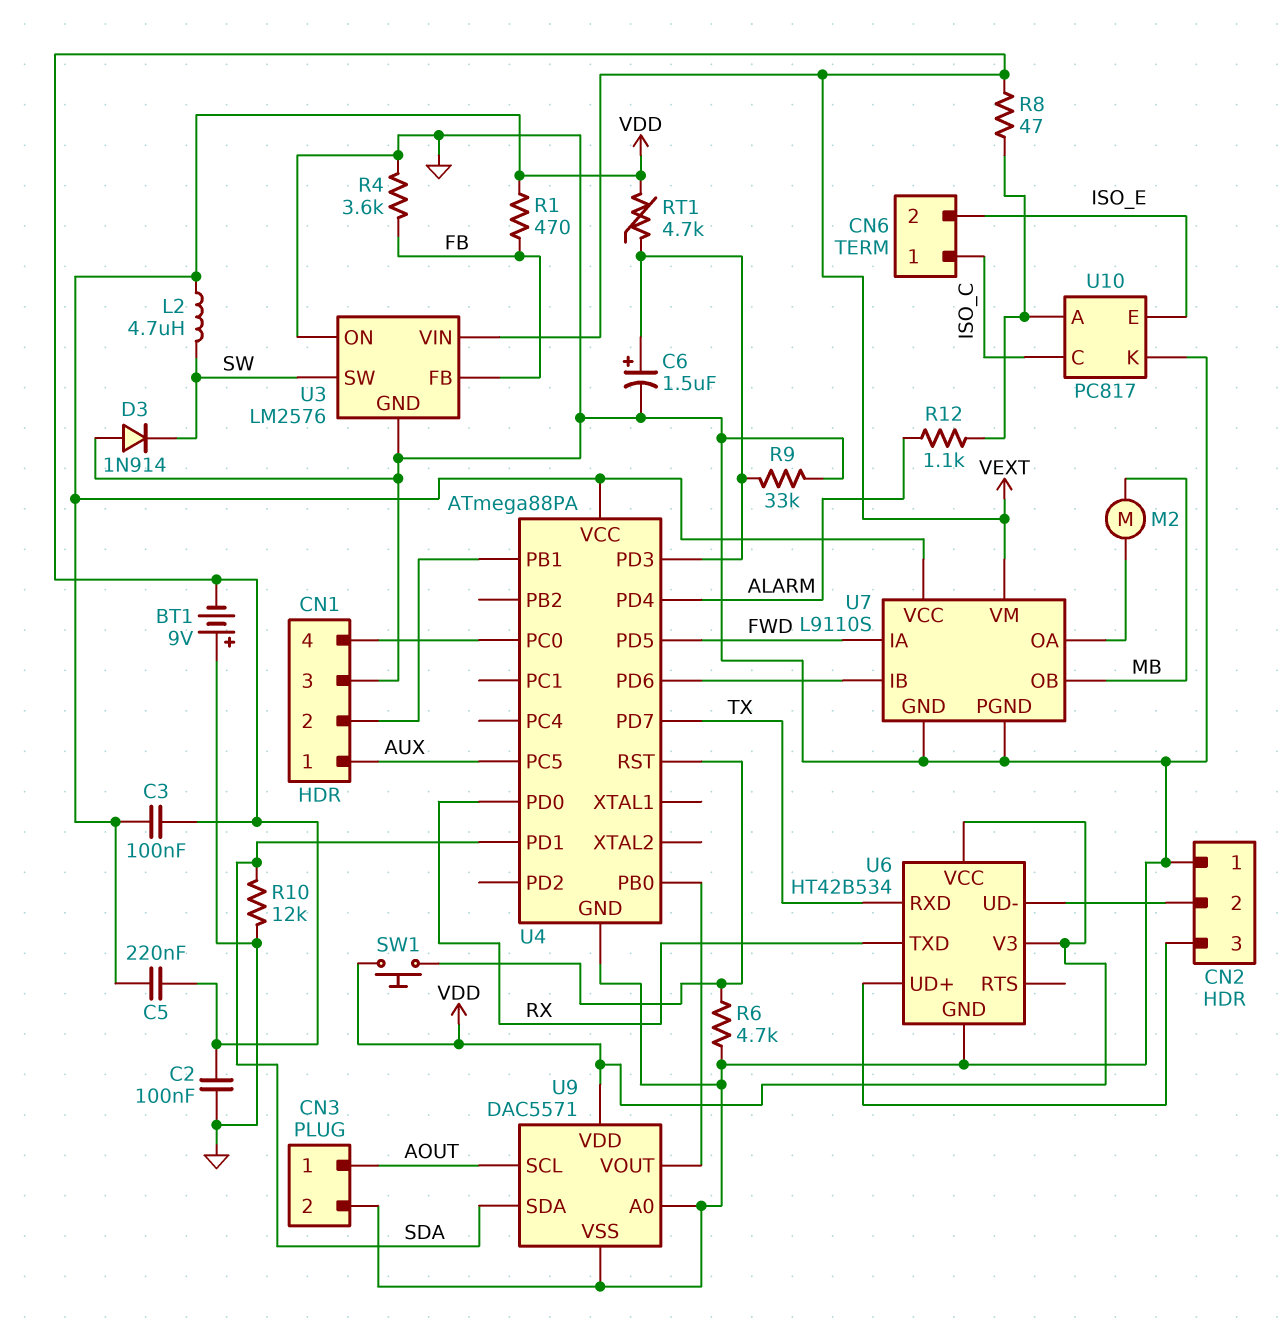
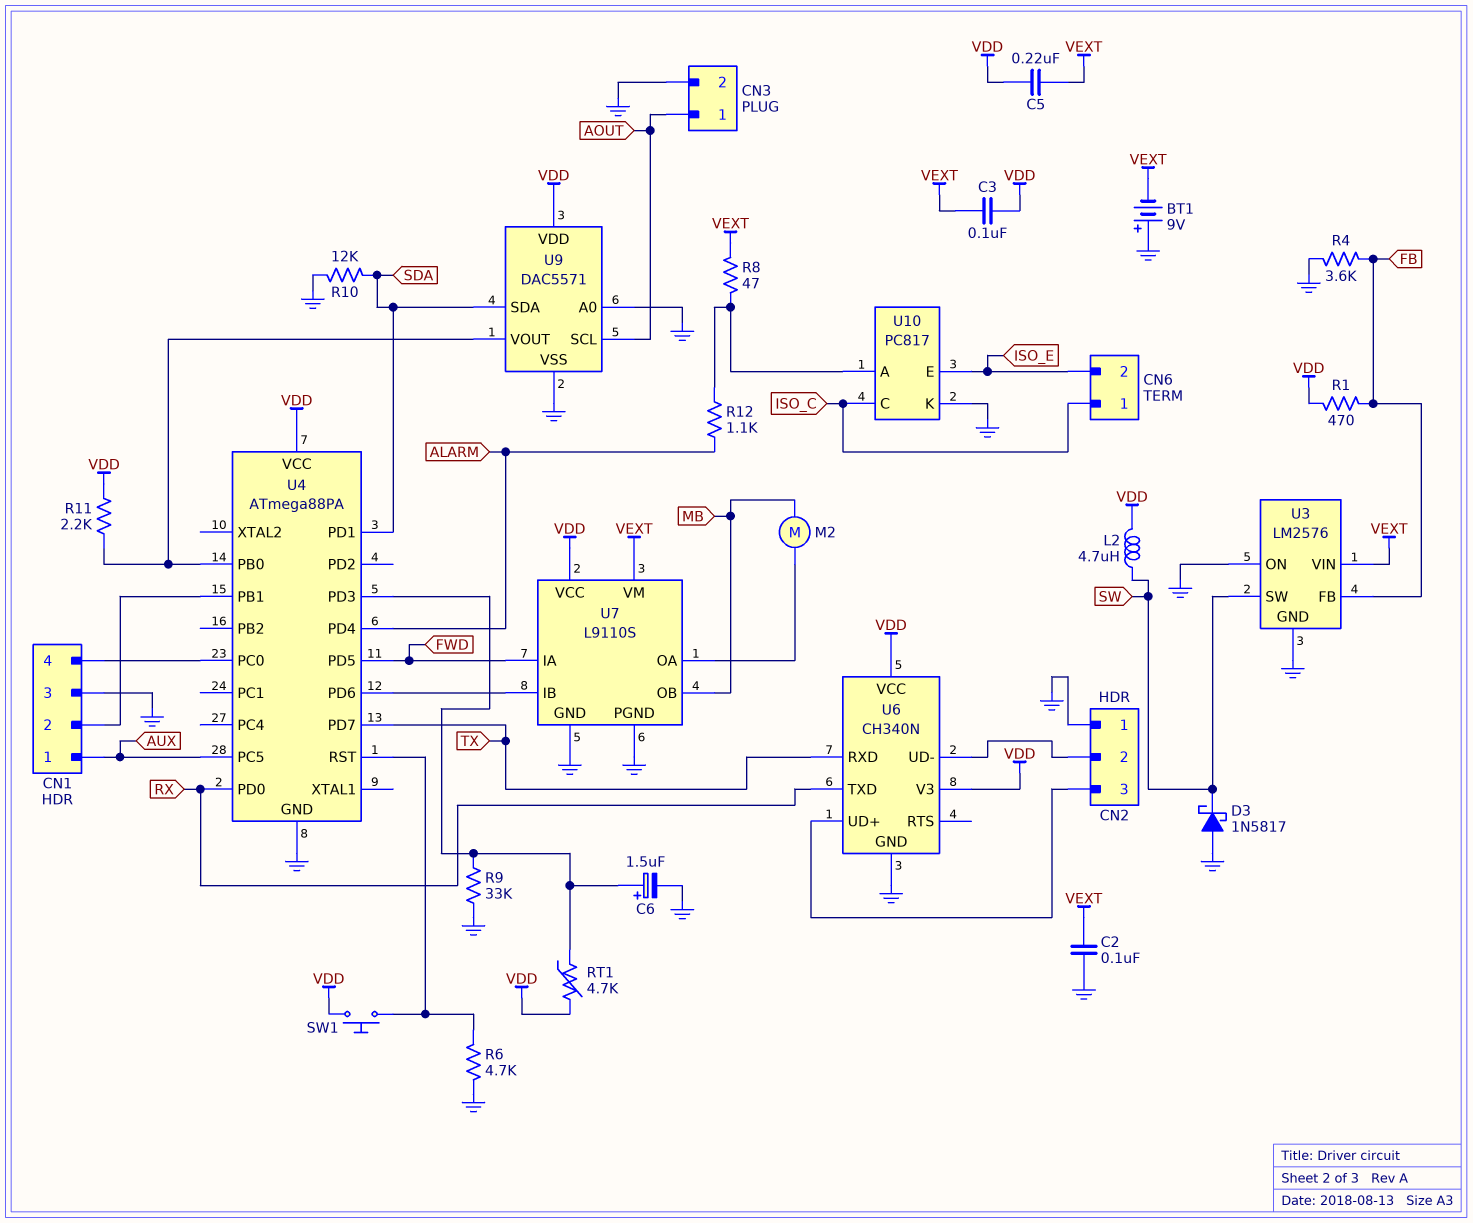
D3: diode 1N914 (A GND, K SW) -> schottky 1N5817 (A GND, K SW)
R11: none -> 2.2k (U4/PB0, VDD)
U6: HT42B534 -> CH340N

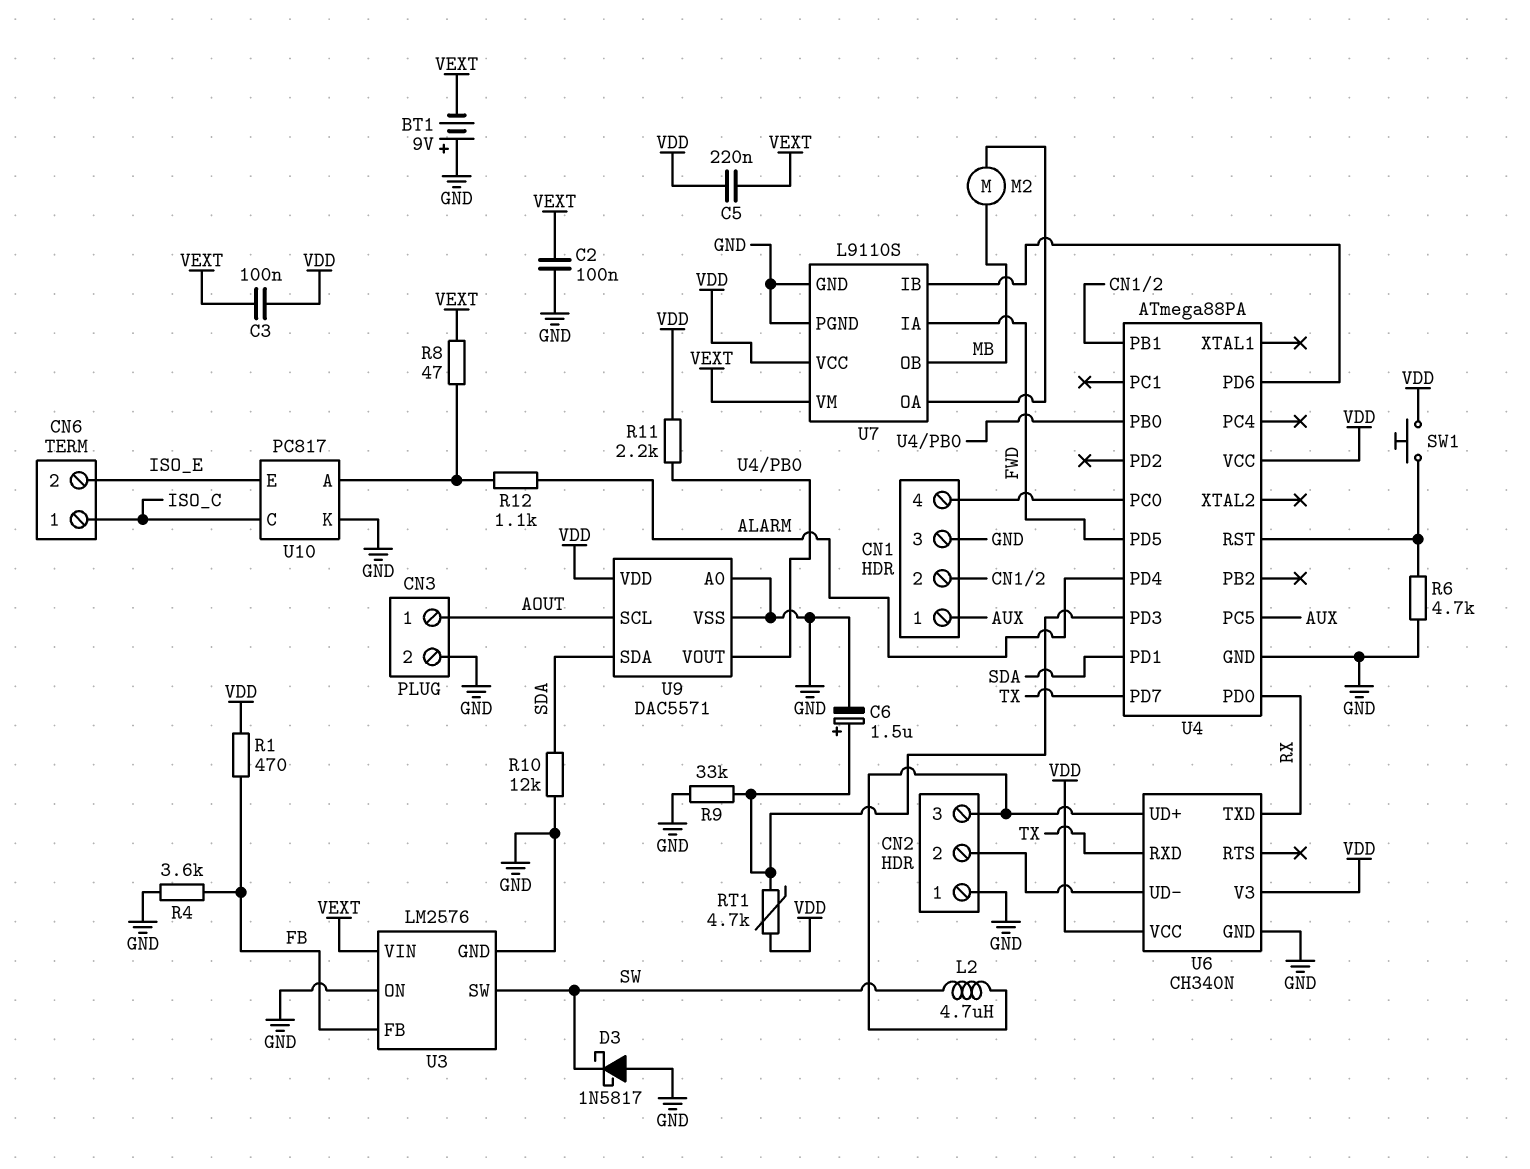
L2: 4.7uH (SW, VDD) -> 4.7uH (CN2/3, SW)

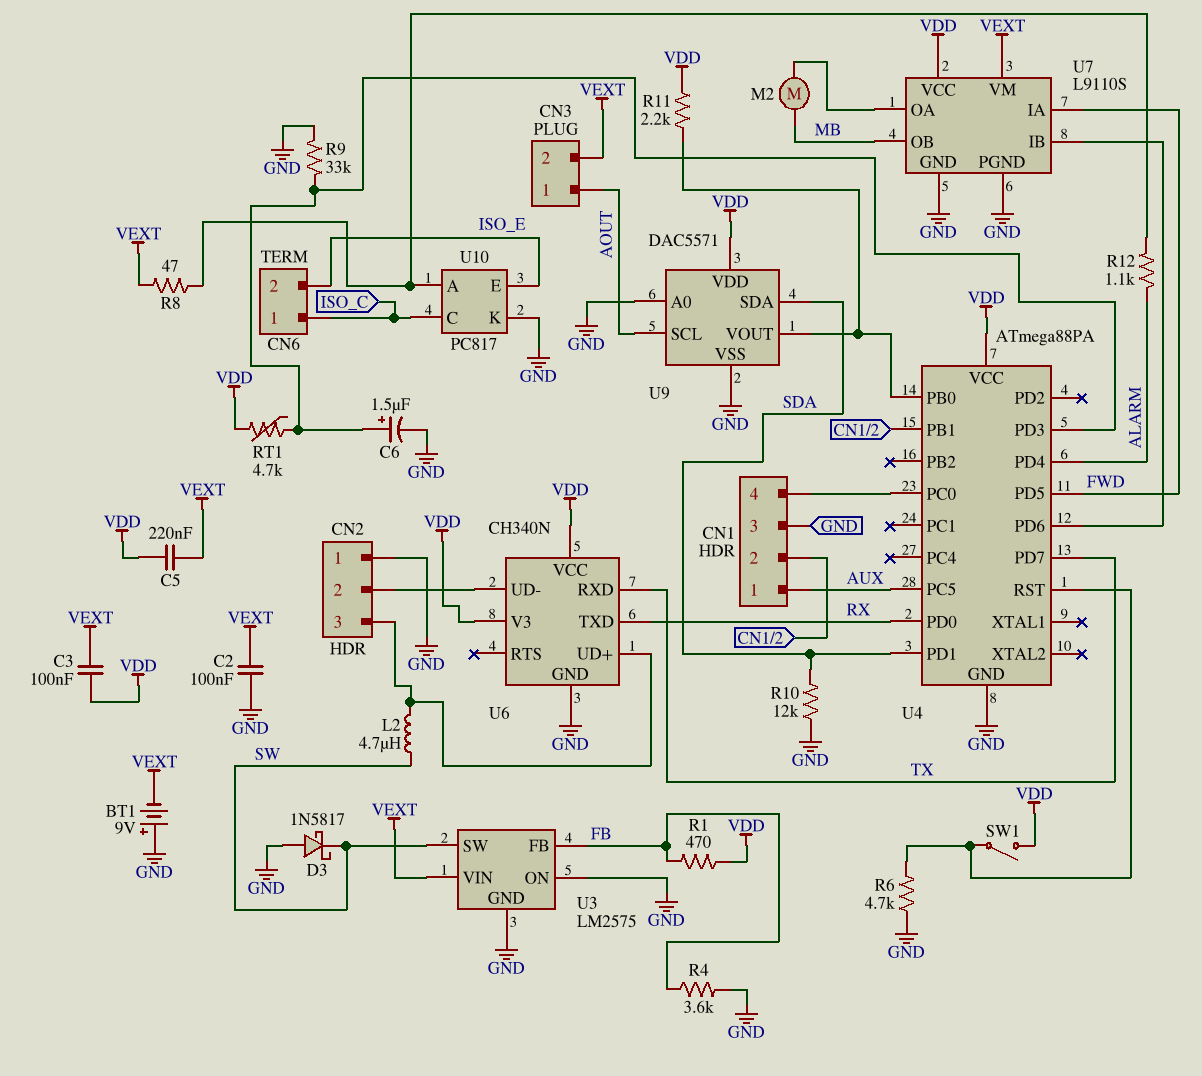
CN3 pin 2: GND -> VEXT
SW1: button (U4/RST, VDD) -> switch (U4/RST, VDD)
U3: LM2576 -> LM2575

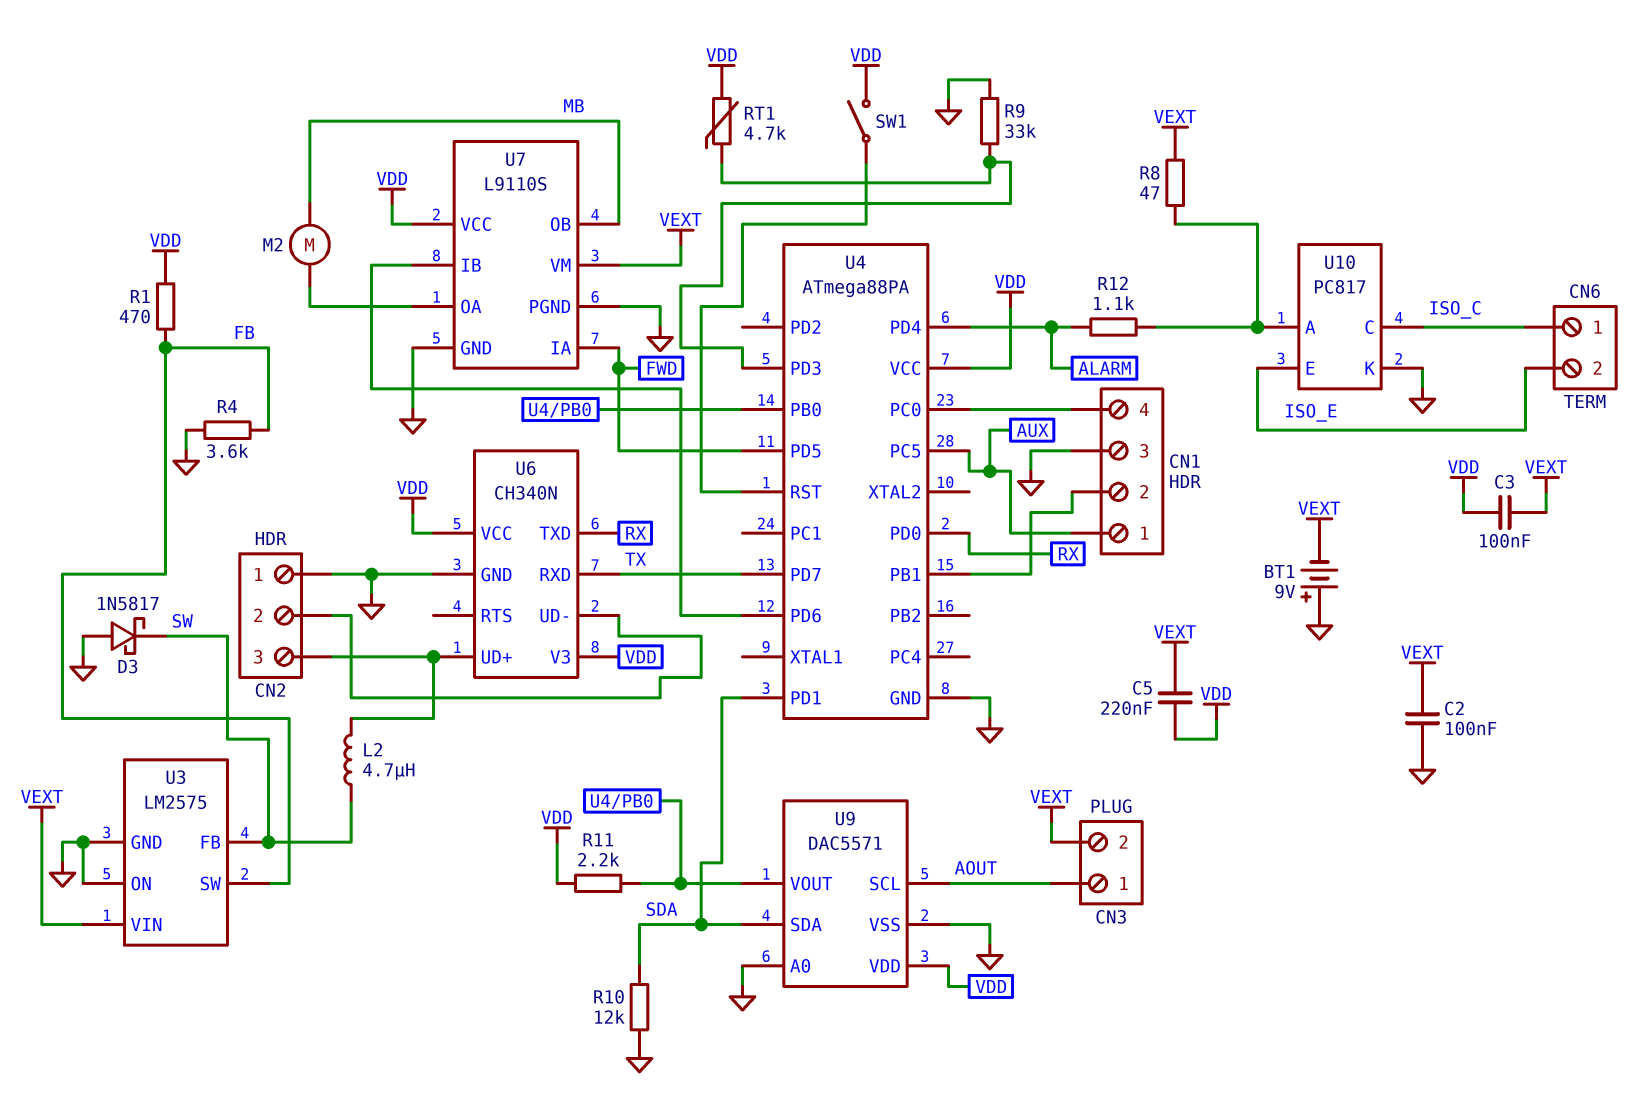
C6: 1.5uF (plus U4/PD3, minus GND) -> none
R6: 4.7k (GND, U4/RST) -> none
U3 pin FB: FB -> SW
U3 pin SW: SW -> FB

